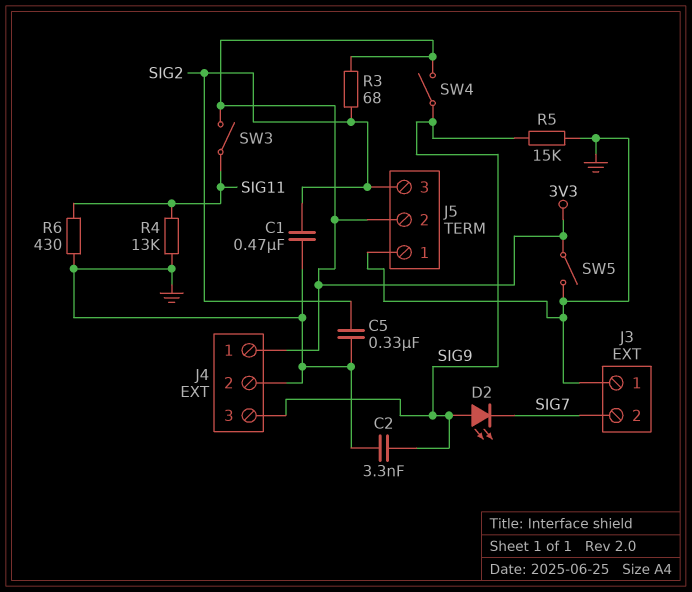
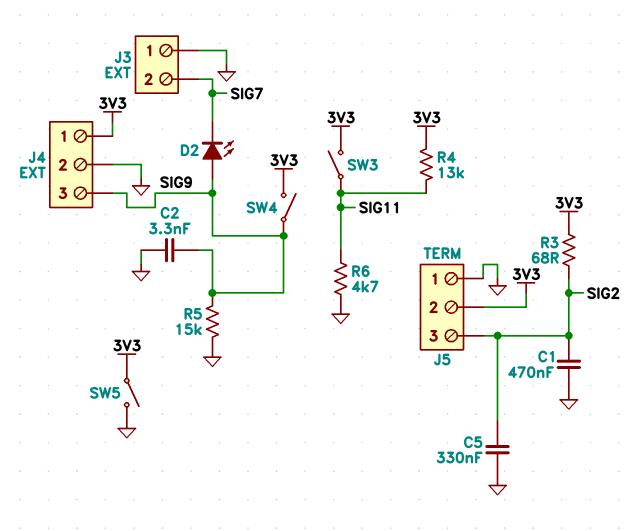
R4: 13k (GND, SIG11) -> 13k (3V3, SIG11)
R6: 430 (GND, SIG11) -> 4.7k (GND, SIG11)

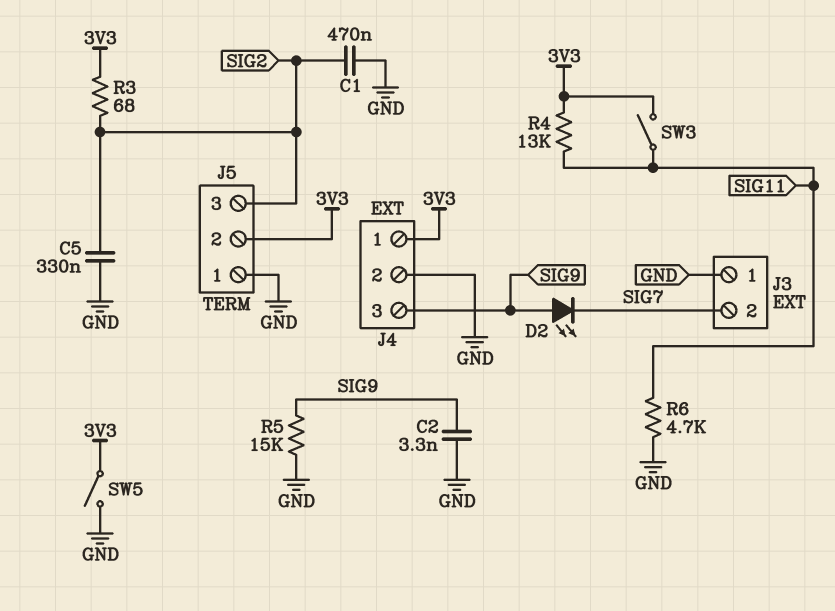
SW4: switch (3V3, SIG9) -> none

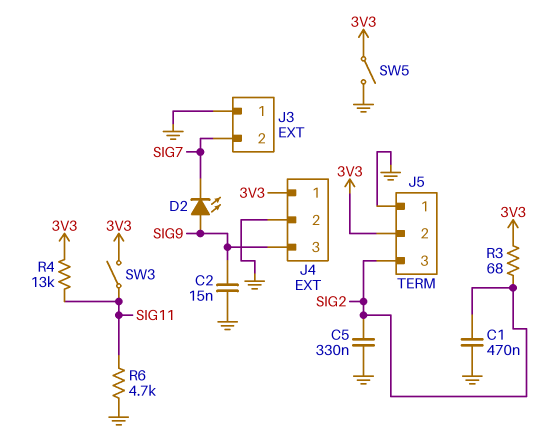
C2: 3.3nF (GND, SIG9) -> 15nF (GND, SIG9)
R5: 15k (GND, SIG9) -> none

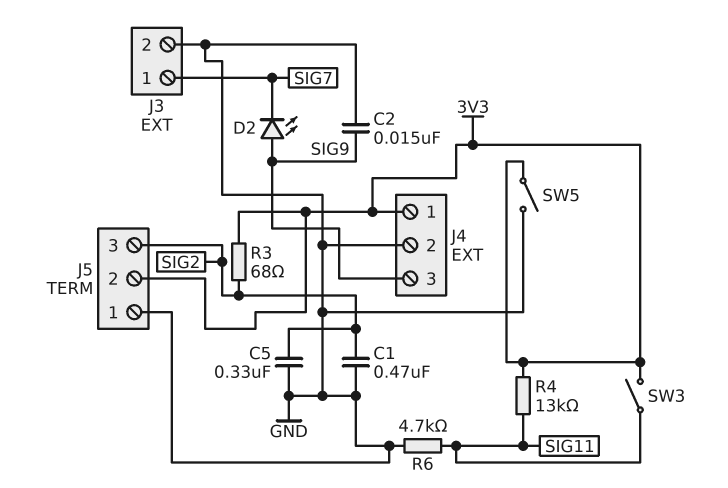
J3 pin 1: GND -> SIG7
J3 pin 2: SIG7 -> GND

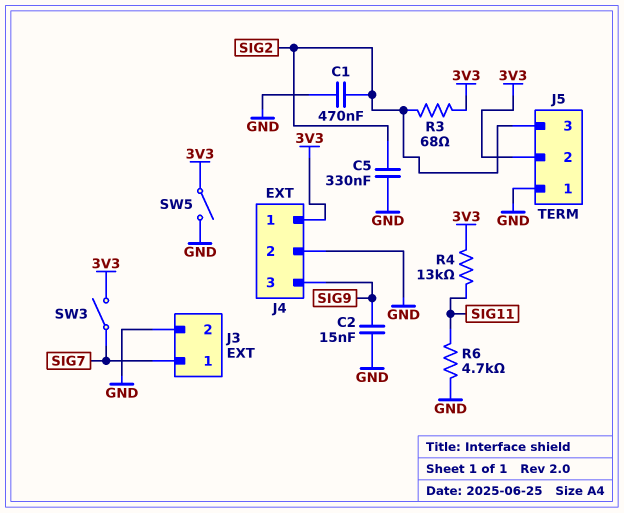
D2: LED (A SIG9, K SIG7) -> none
SW3: switch (3V3, SIG11) -> switch (3V3, SIG7)

